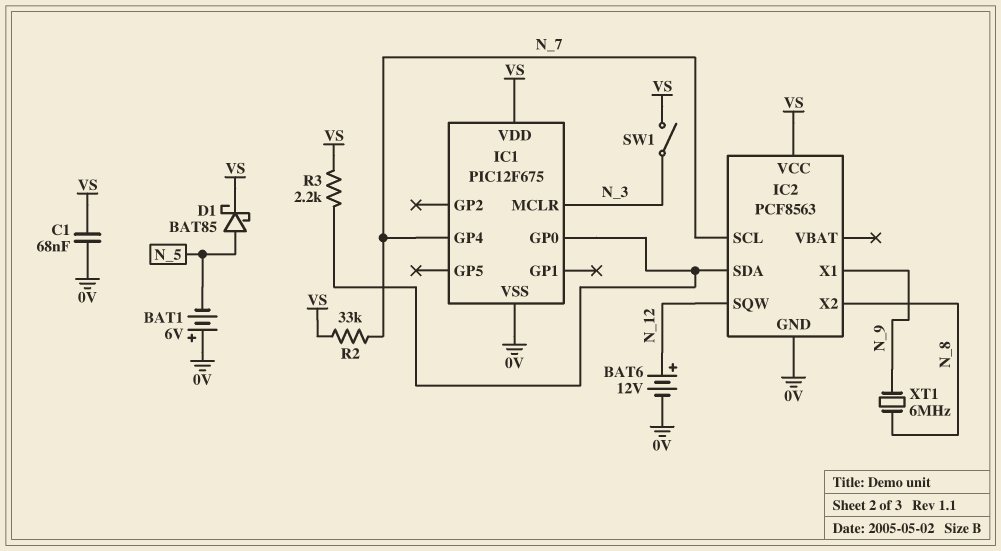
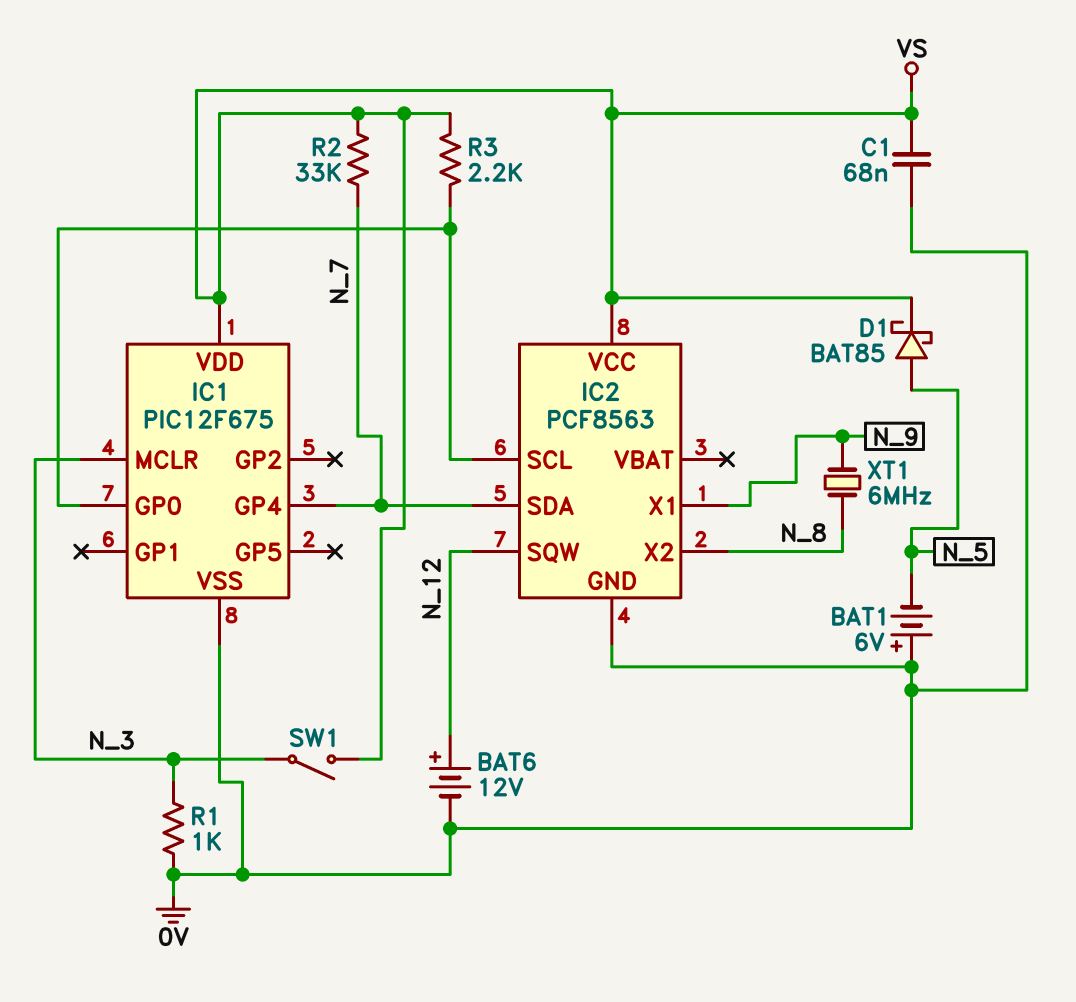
IC2 pin SCL: N_7 -> IC1/GP0
IC2 pin SDA: IC1/GP0 -> N_7
R1: none -> 1k (0V, N_3)

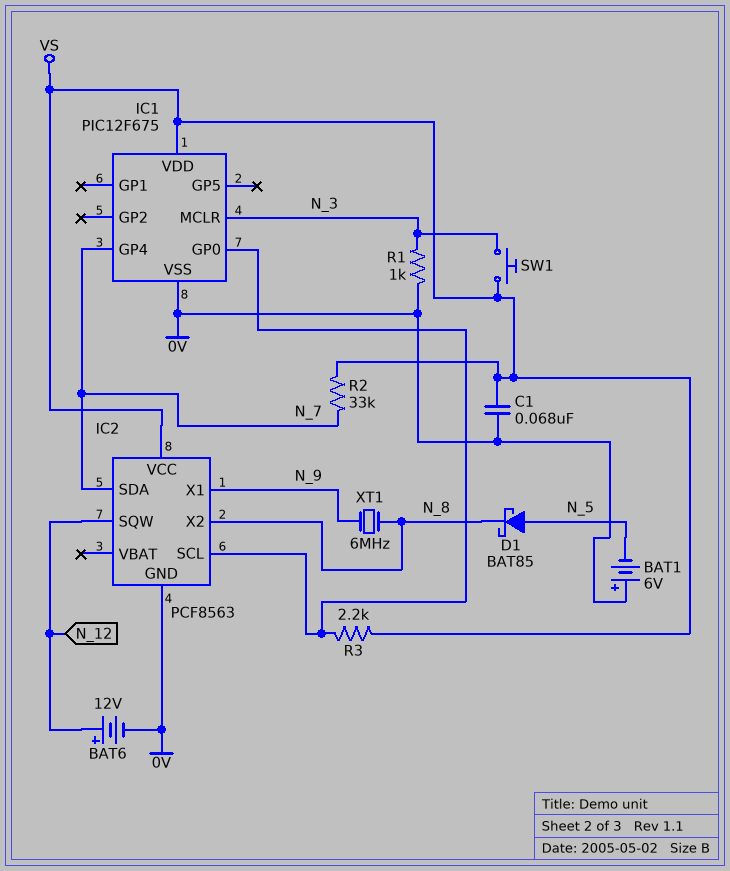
D1: schottky BAT85 (A N_5, K VS) -> schottky BAT85 (A N_5, K N_8)
SW1: switch (N_3, VS) -> button (N_3, VS)

